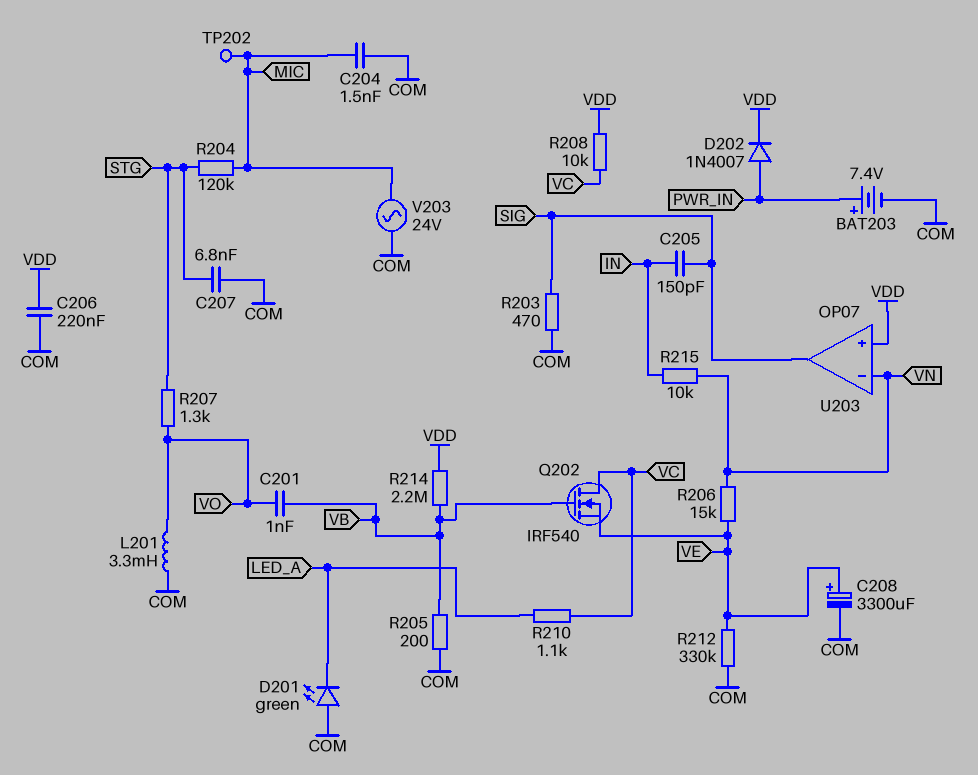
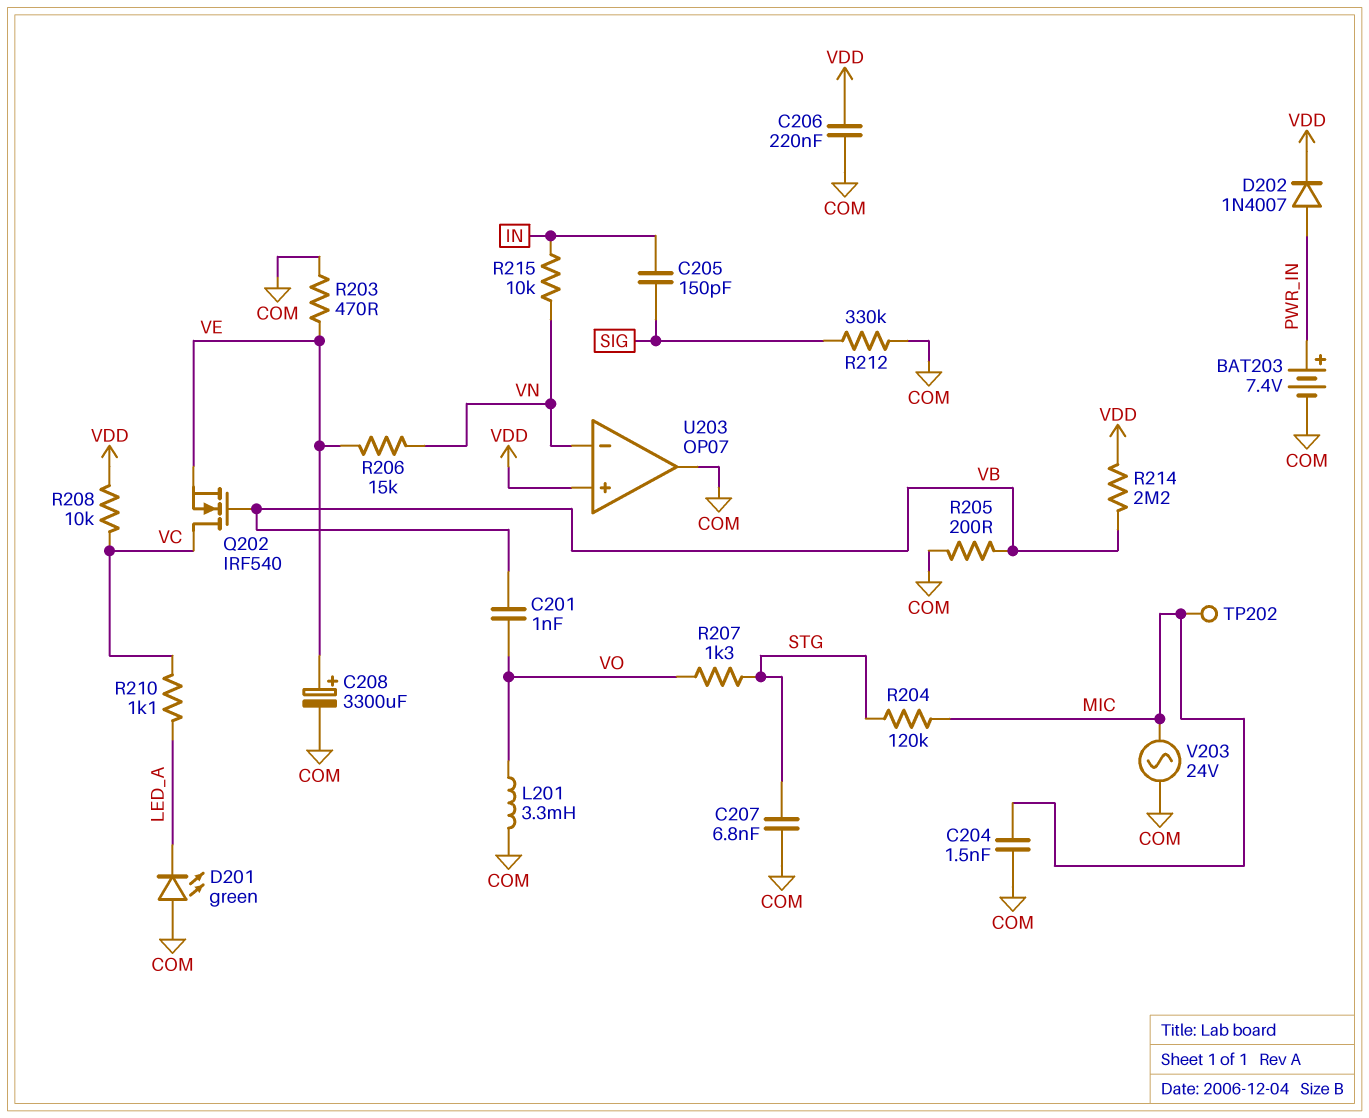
R203: 470 (COM, SIG) -> 470 (COM, VE)
R212: 330k (COM, VE) -> 330k (COM, SIG)
U203 pin out: SIG -> COM

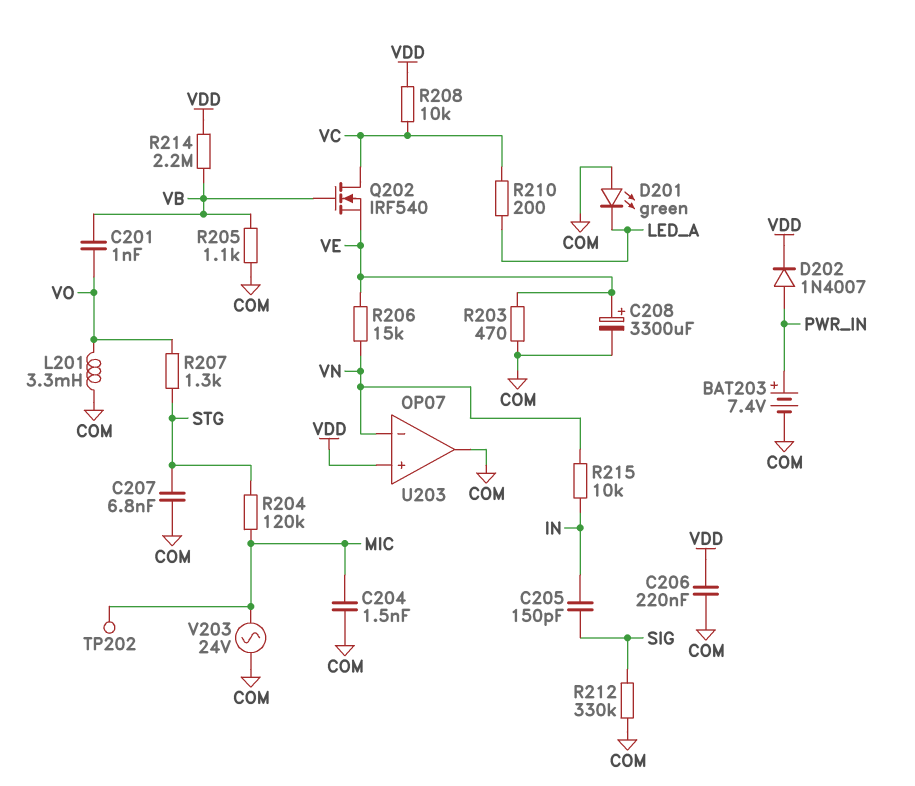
R205: 200 (COM, VB) -> 1.1k (COM, VB)
R210: 1.1k (LED_A, VC) -> 200 (LED_A, VC)

